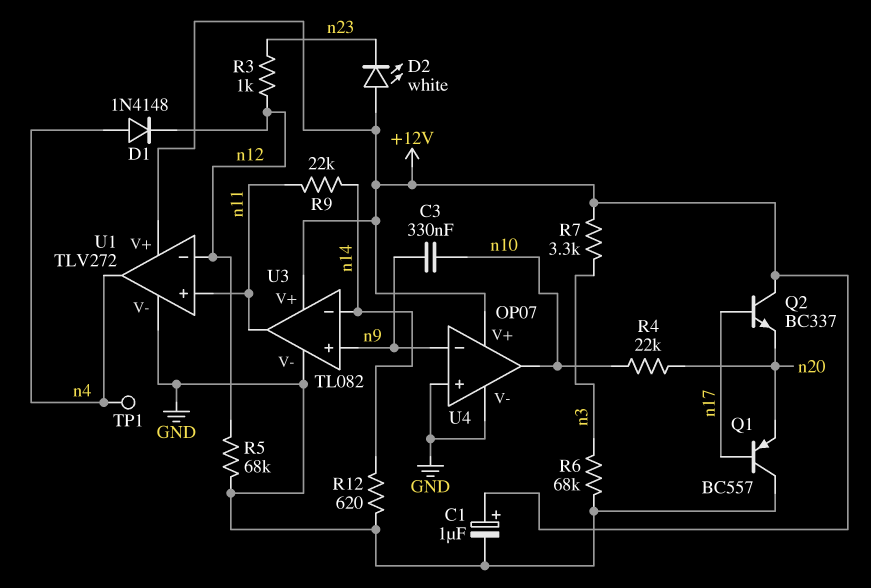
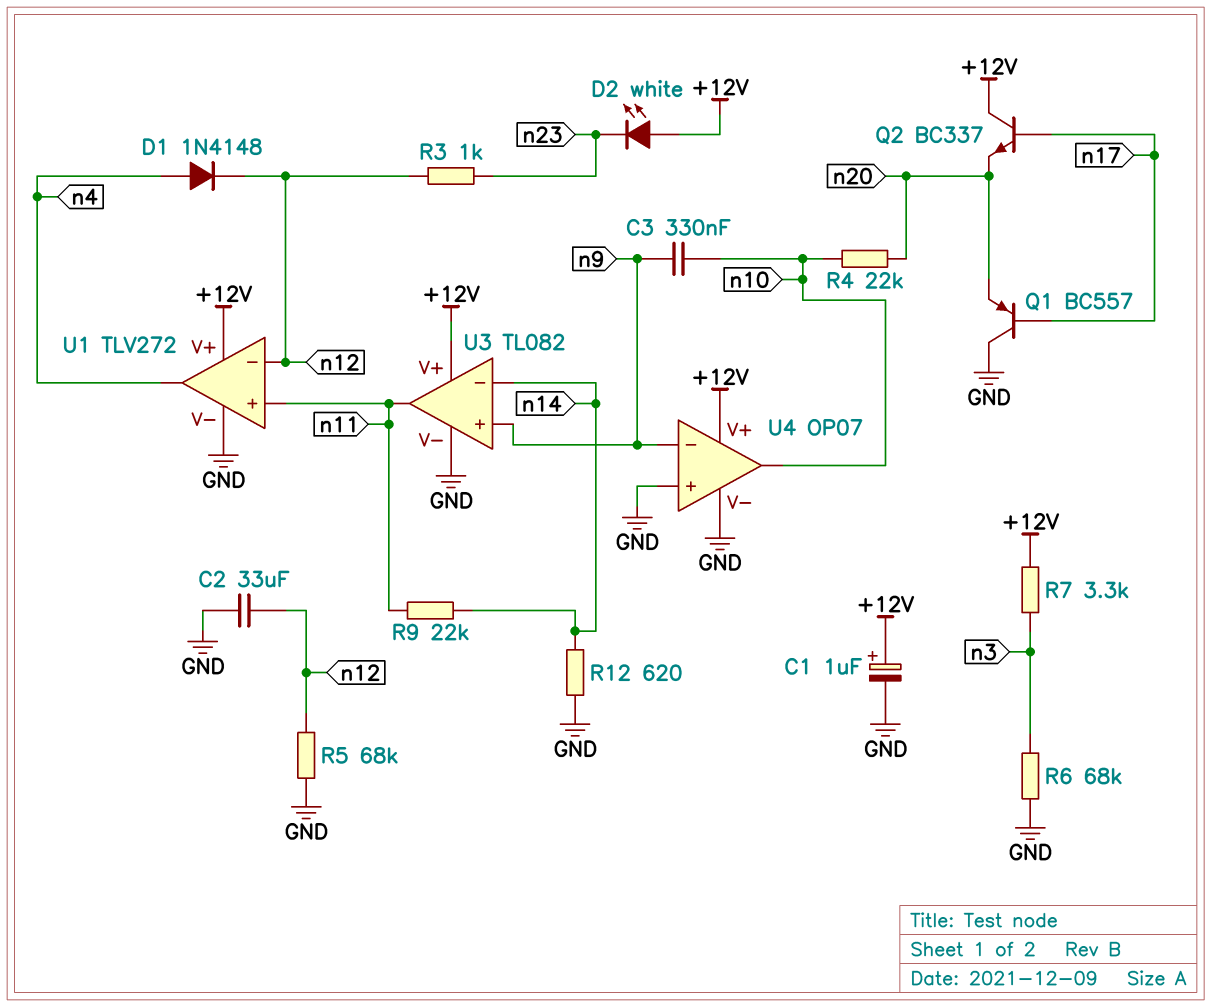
C2: none -> 33uF (GND, n12)
TP1: test point (n4) -> none

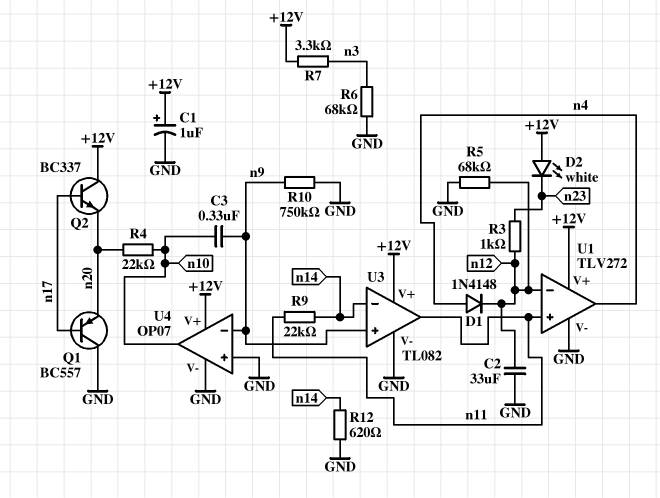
R10: none -> 750k (GND, n9)

